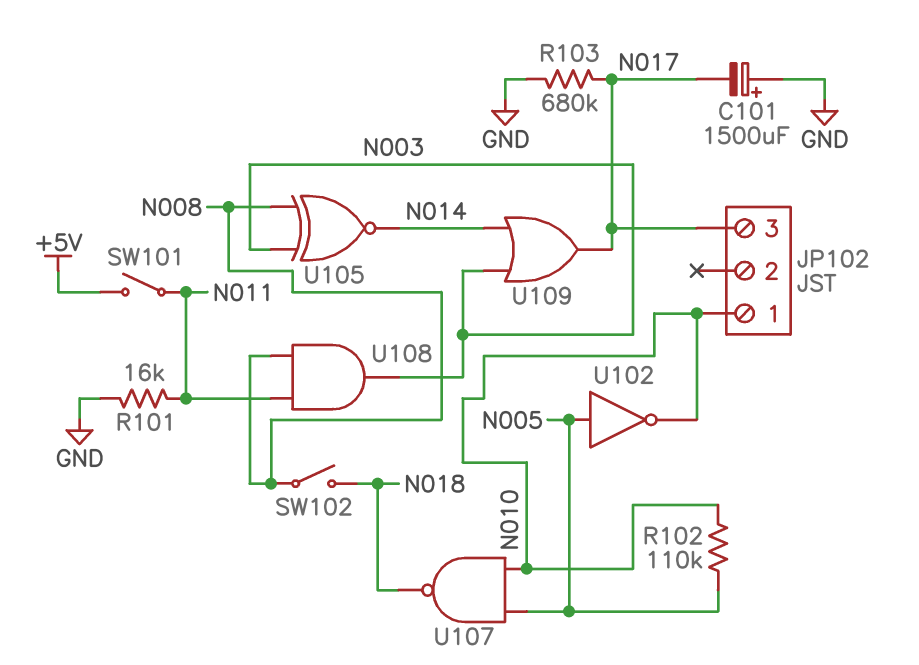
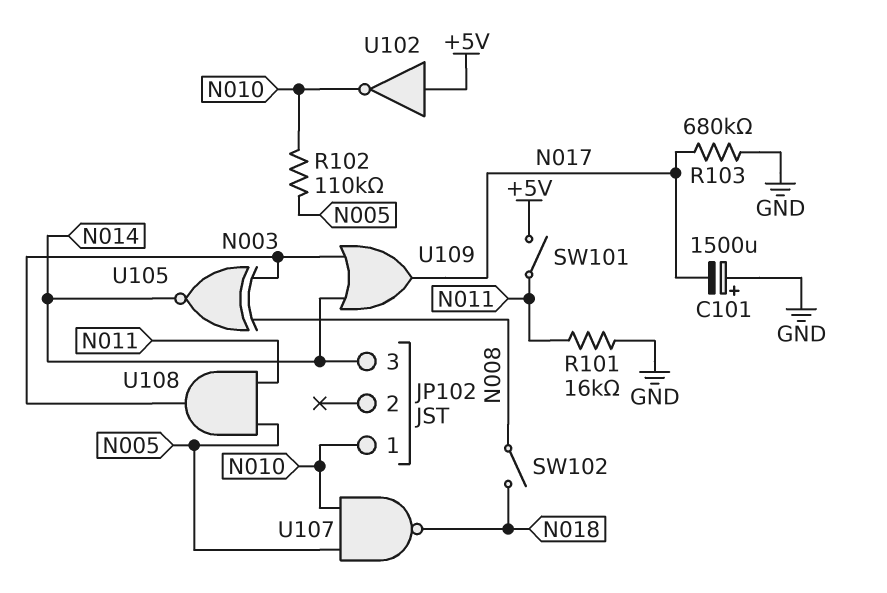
JP102 pin 3: N017 -> N014
U102: NOT (in N005, out N010) -> NOT (in +5V, out N010)
U108: AND (in N008, in N011, out N003) -> AND (in N005, in N011, out N003)

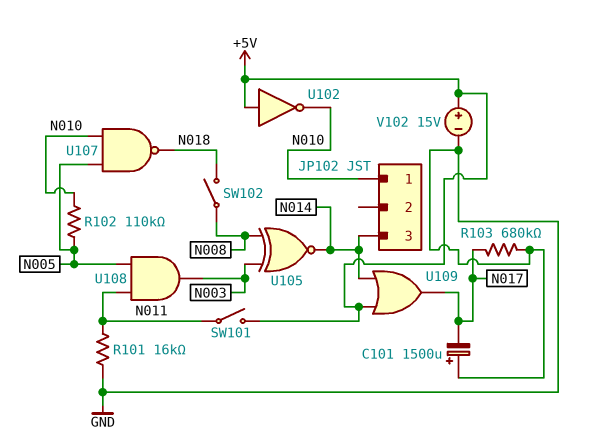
U109: OR (in N003, in N014, out N017) -> OR (in +5V, in N014, out N017)
V102: none -> 15V (plus +5V, minus GND)

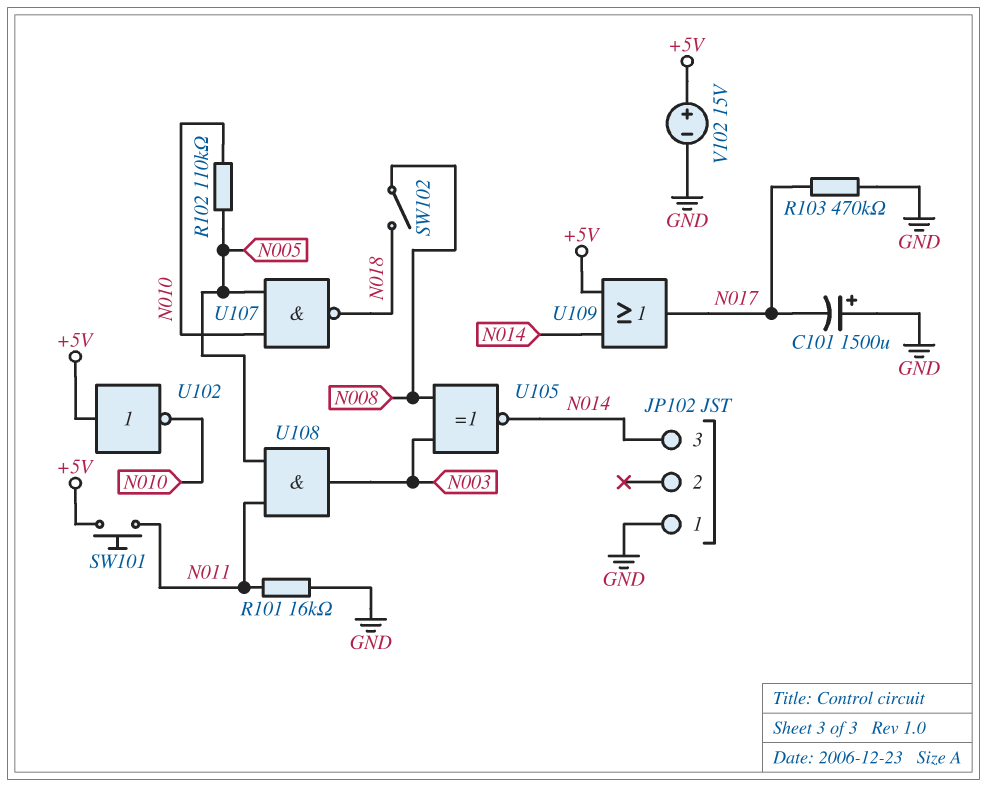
JP102 pin 1: N010 -> GND
R103: 680k (GND, N017) -> 470k (GND, N017)
SW101: switch (+5V, N011) -> button (+5V, N011)

